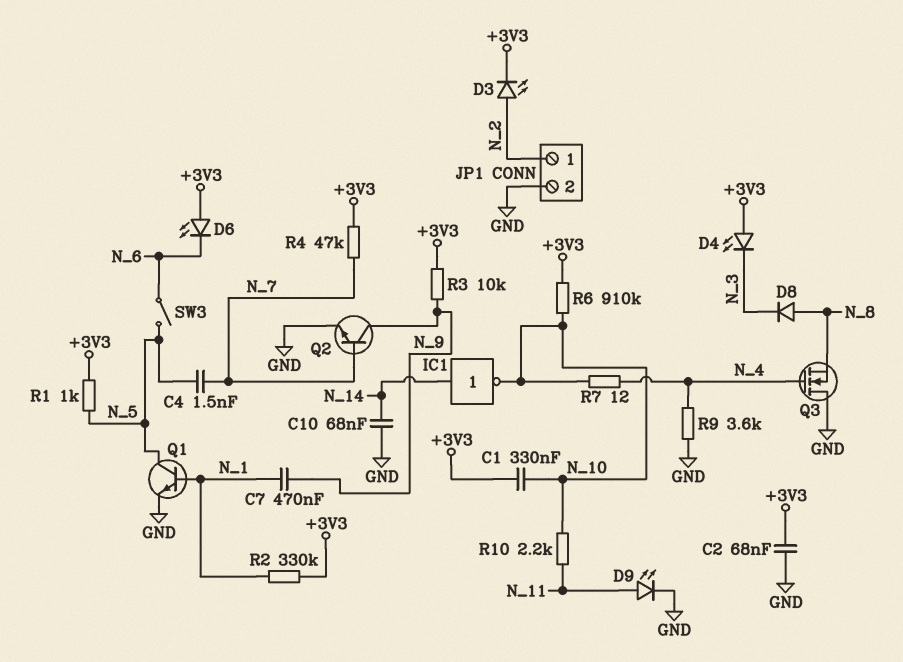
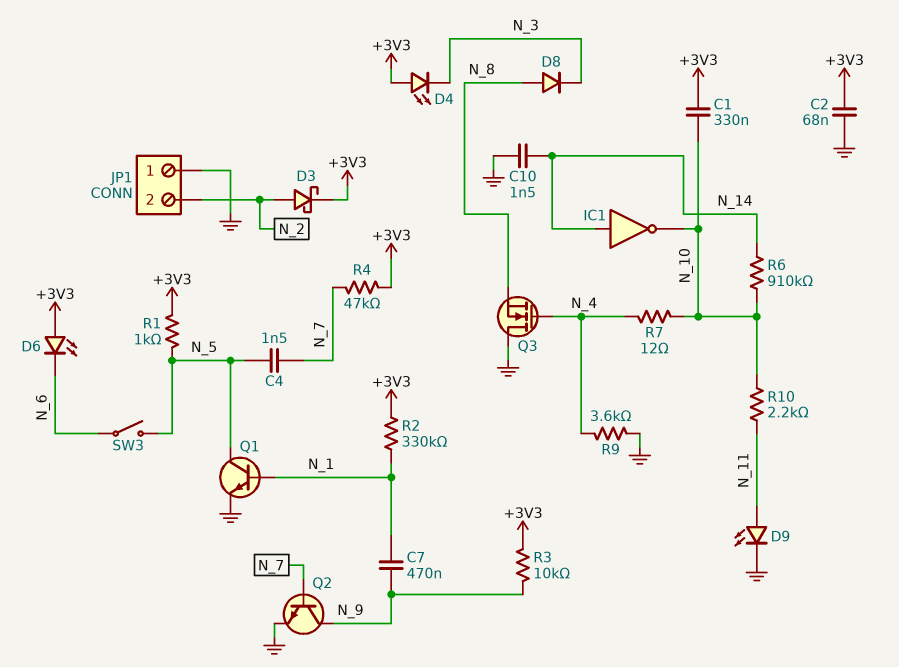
C10: 68nF (GND, N_14) -> 1.5nF (GND, N_14)
D3: LED (A N_2, K +3V3) -> schottky (A N_2, K +3V3)
JP1 pin 1: N_2 -> GND
JP1 pin 2: GND -> N_2
R6: 910k (+3V3, N_10) -> 910k (N_10, N_14)

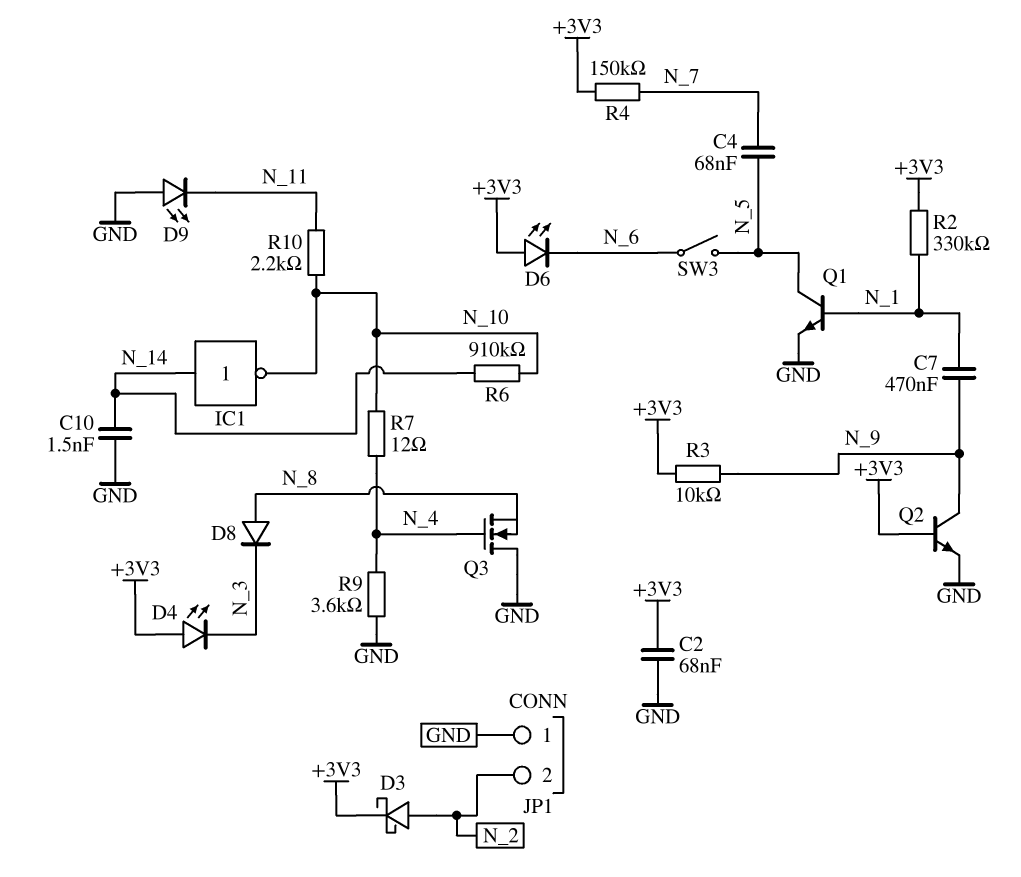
C1: 330nF (+3V3, N_10) -> none
C4: 1.5nF (N_5, N_7) -> 68nF (N_5, N_7)
D9: LED (A N_11, K GND) -> LED (A GND, K N_11)
Q2: NPN (B N_7, C N_9, E GND) -> NPN (B +3V3, C N_9, E GND)
R1: 1k (+3V3, N_5) -> none
R4: 47k (+3V3, N_7) -> 150k (+3V3, N_7)

